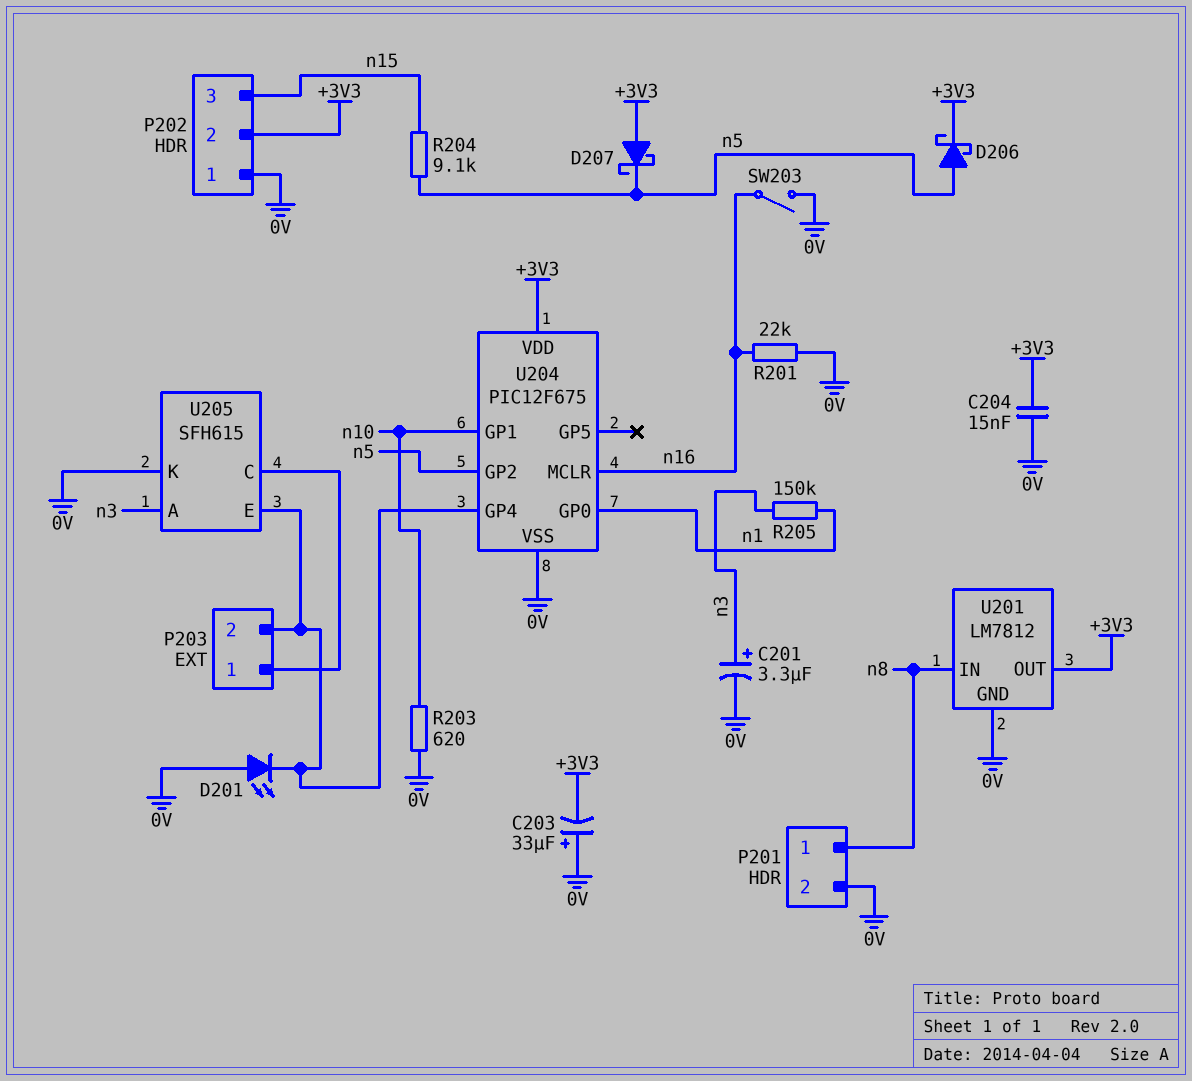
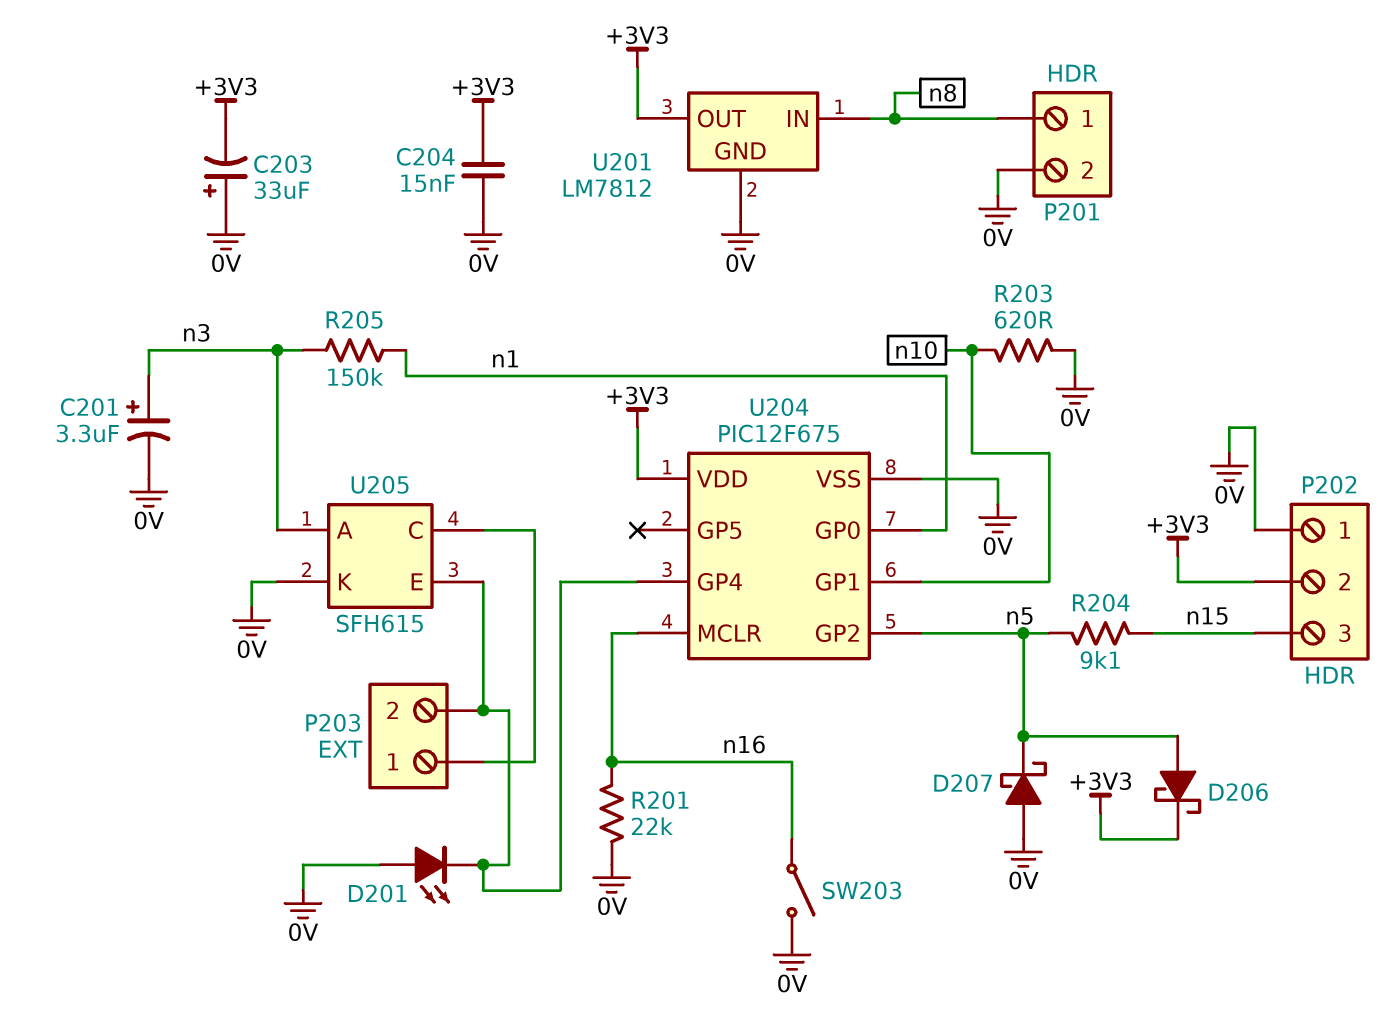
D207: schottky (A +3V3, K n5) -> schottky (A 0V, K n5)

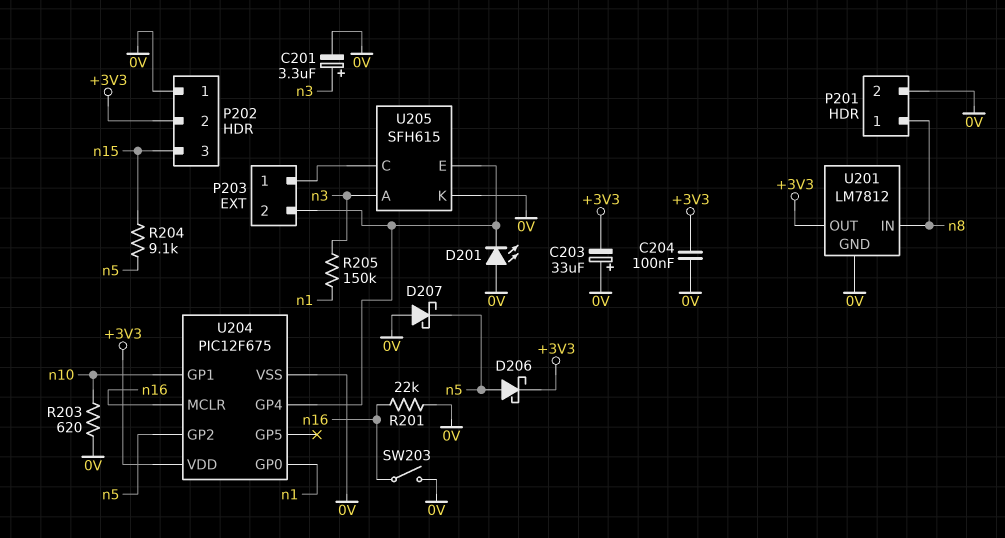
C204: 15nF (+3V3, 0V) -> 100nF (+3V3, 0V)

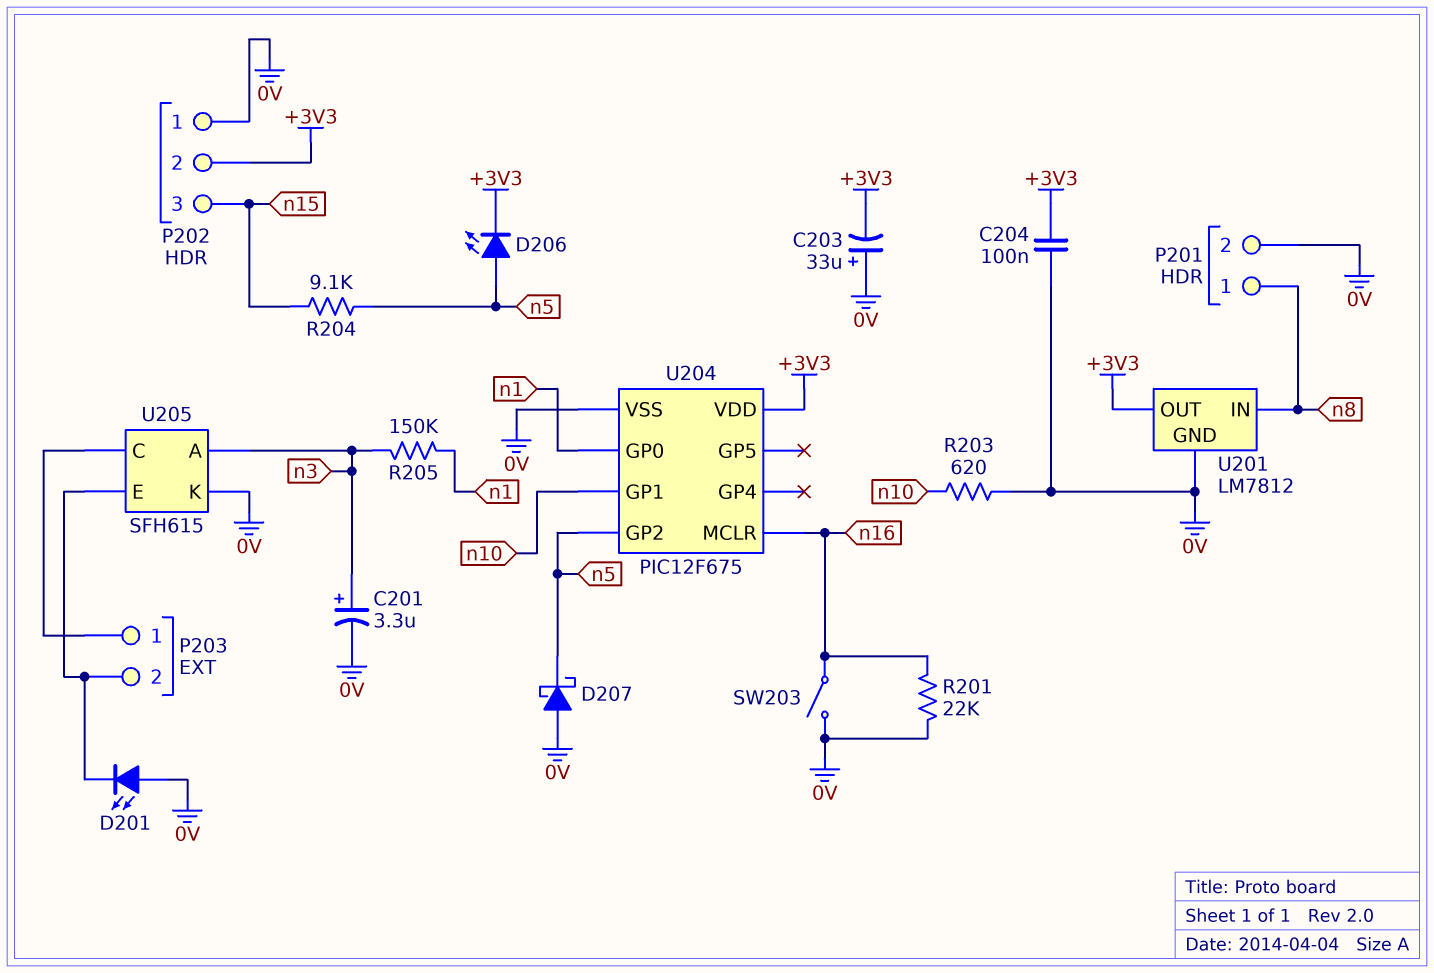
D206: schottky (A n5, K +3V3) -> LED (A n5, K +3V3)
U204 pin GP4: P203/2 -> none

